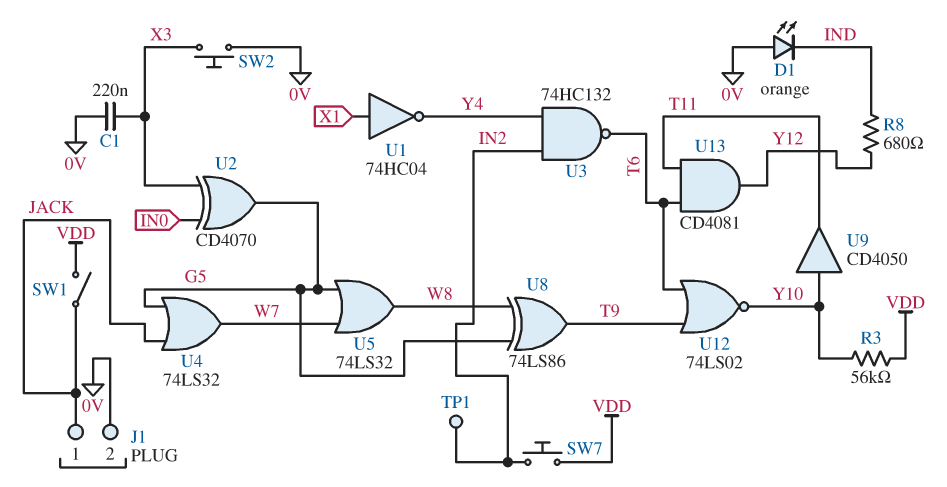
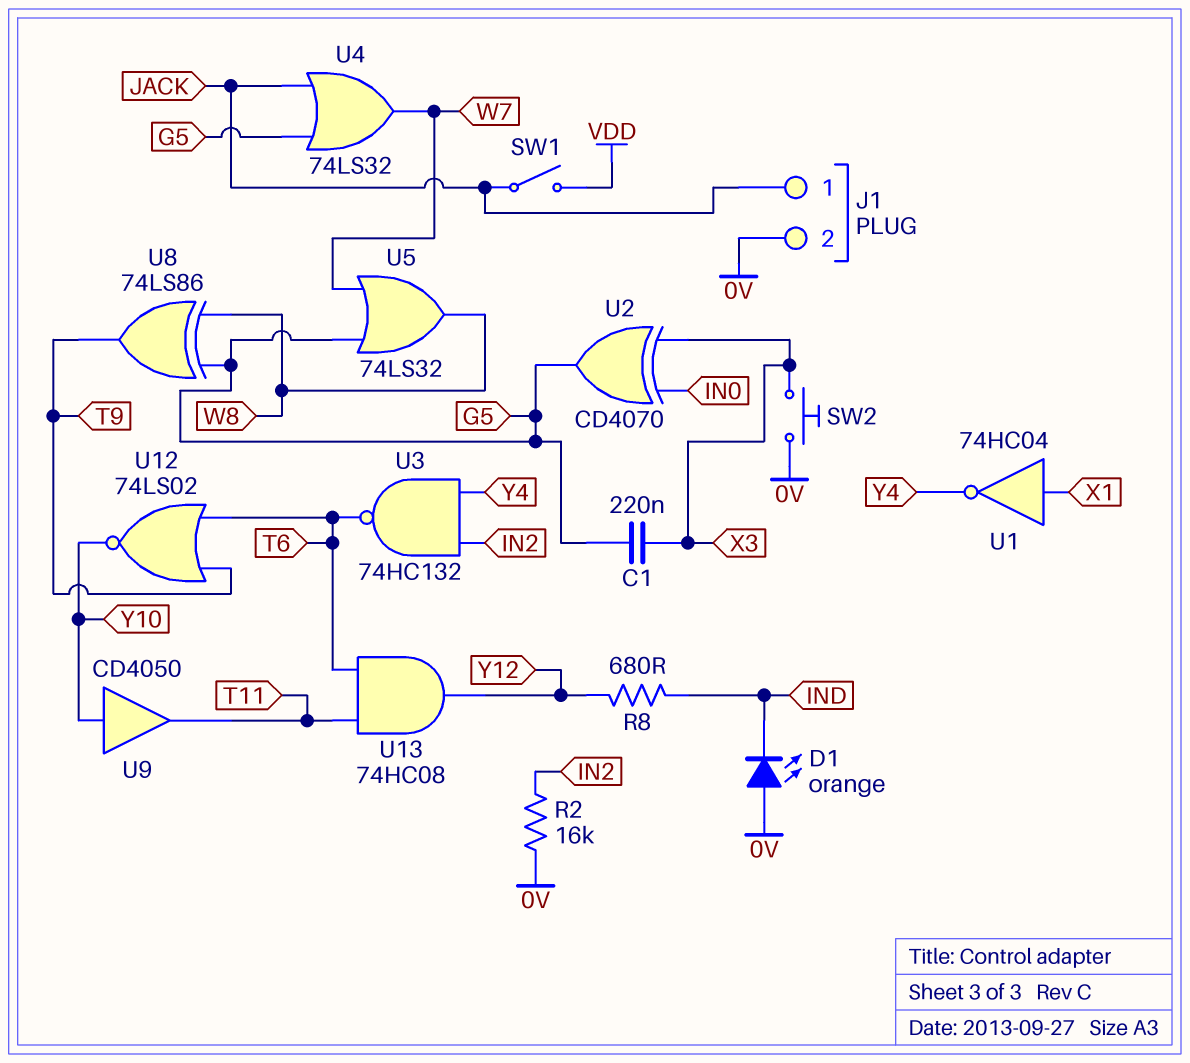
C1: 220nF (0V, X3) -> 220nF (G5, X3)
R2: none -> 16k (0V, IN2)
R3: 56k (VDD, Y10) -> none
SW7: button (IN2, VDD) -> none
TP1: test point (IN2) -> none
U13: AND CD4081 (in T6, in T11, out Y12) -> AND 74HC08 (in T6, in T11, out Y12)

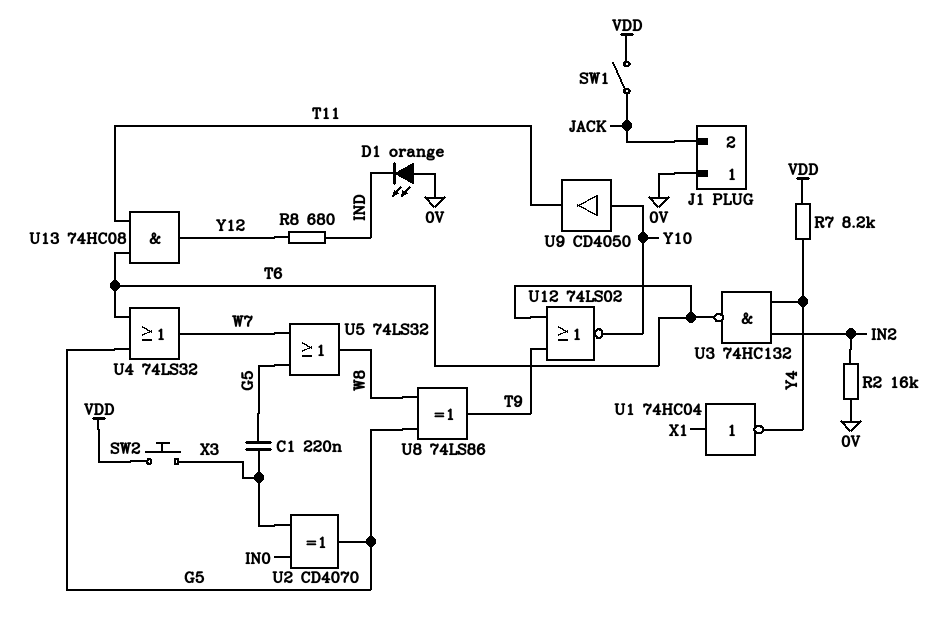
J1 pin 1: JACK -> 0V
J1 pin 2: 0V -> JACK
R7: none -> 8.2k (VDD, Y4)
SW2: button (0V, X3) -> button (VDD, X3)
U4: OR 74LS32 (in G5, in JACK, out W7) -> OR 74LS32 (in G5, in T6, out W7)

